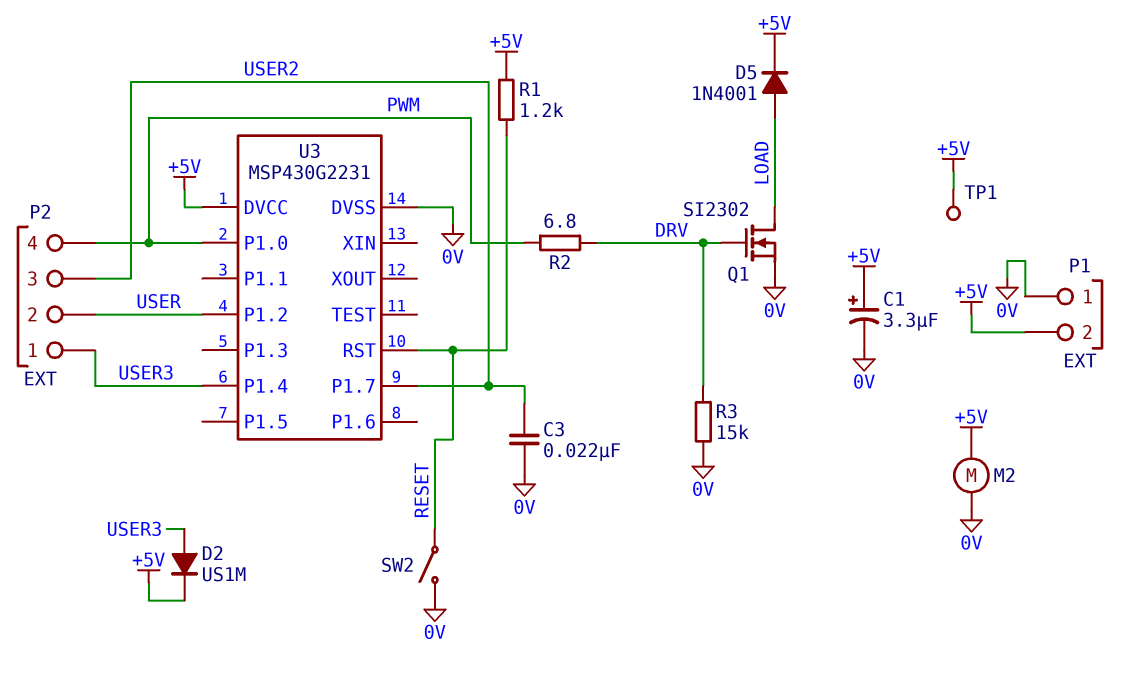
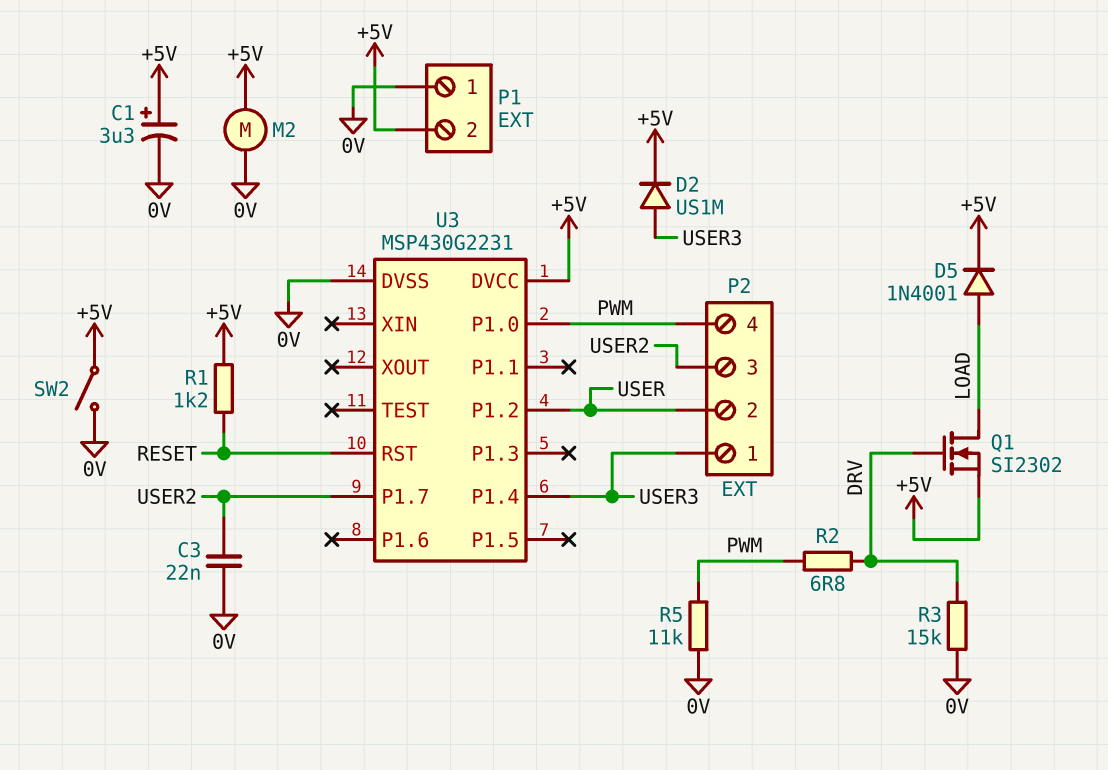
Q1: NMOS SI2302 (G DRV, D LOAD, S 0V) -> NMOS SI2302 (G DRV, D LOAD, S +5V)
R5: none -> 11k (0V, PWM)
SW2: switch (0V, RESET) -> switch (+5V, 0V)
TP1: test point (+5V) -> none

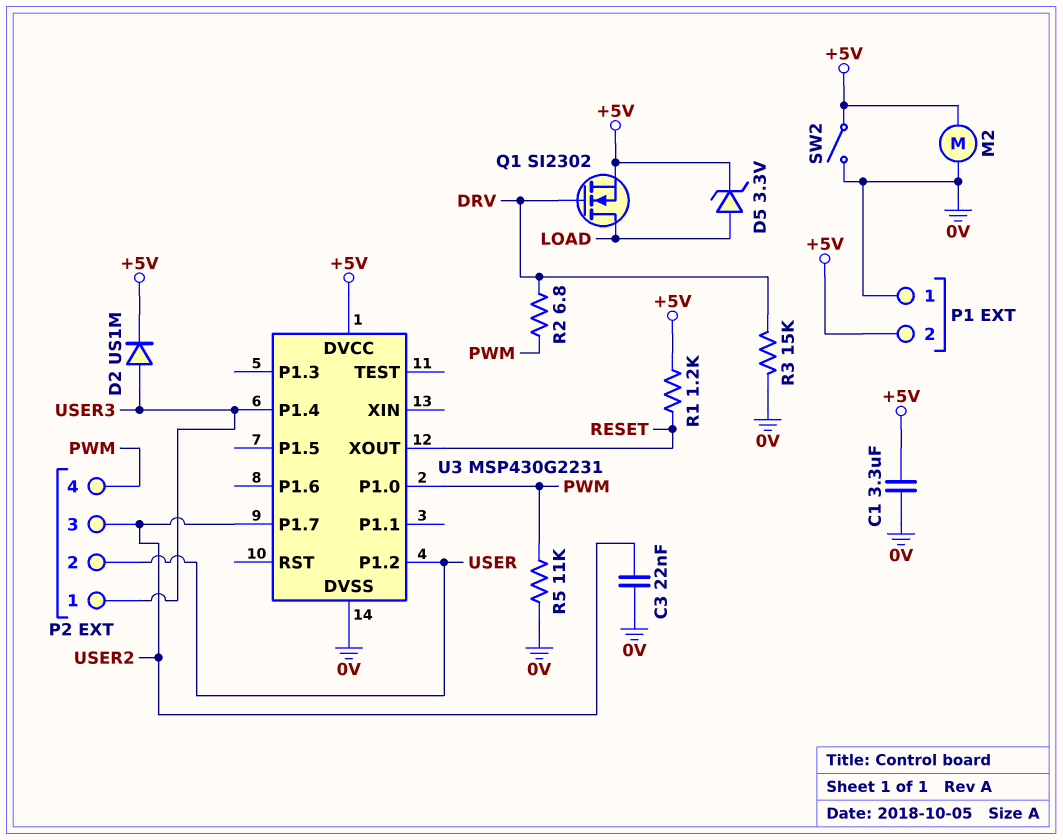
C1: 3.3uF (plus +5V, minus 0V) -> 3.3uF (+5V, 0V)
D5: diode 1N4001 (A LOAD, K +5V) -> zener 3.3V (A LOAD, K +5V)
U3 pin RST: RESET -> none
U3 pin XOUT: none -> RESET

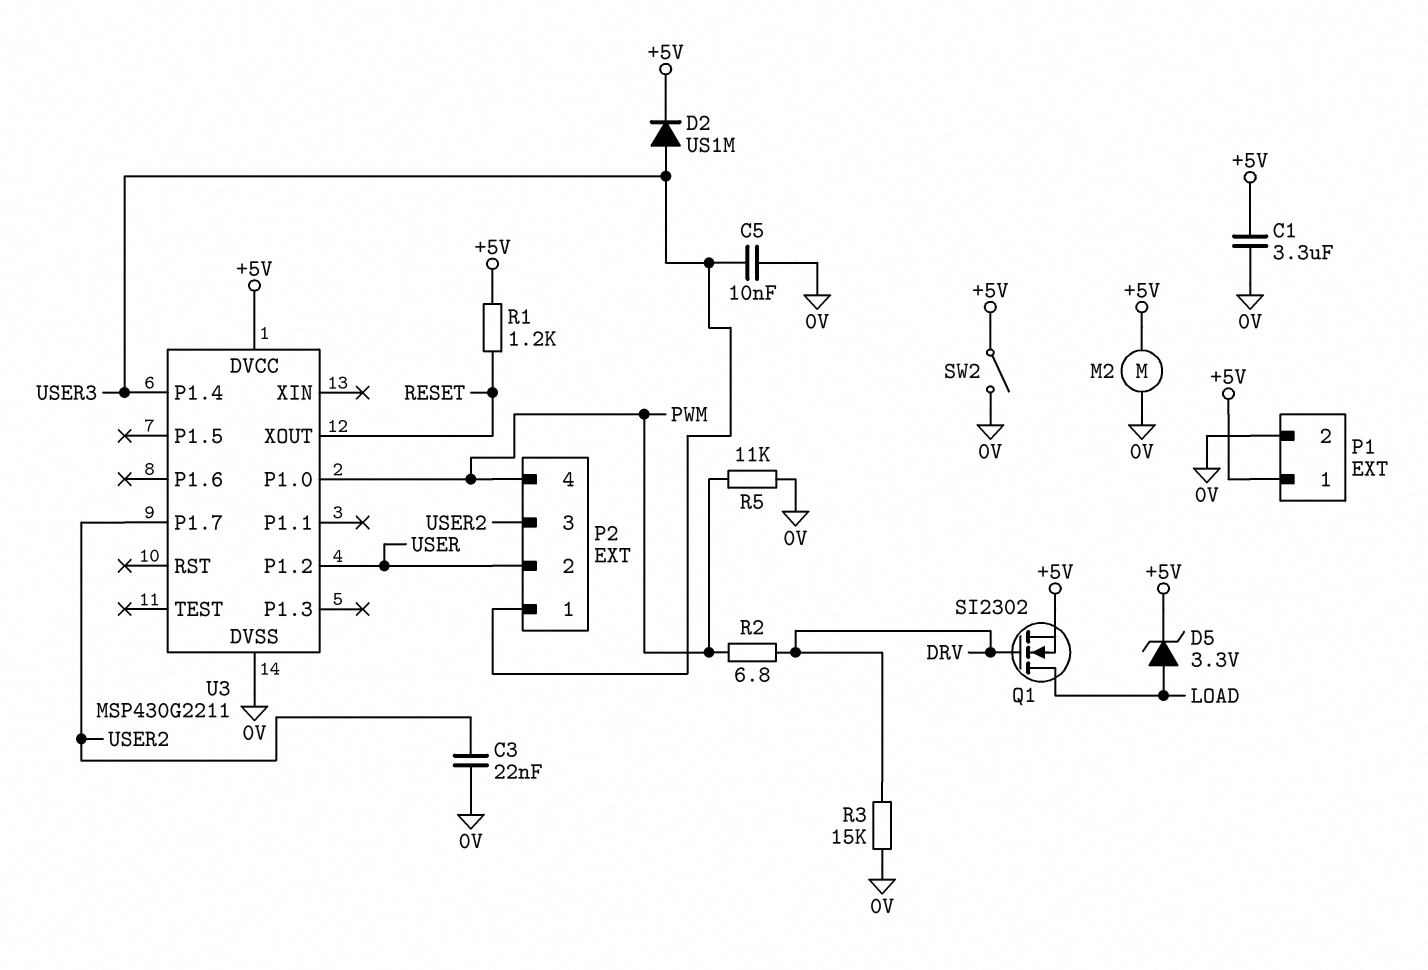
C5: none -> 10nF (0V, USER3)
P1 pin 1: 0V -> +5V
P1 pin 2: +5V -> 0V
U3: MSP430G2231 -> MSP430G2211

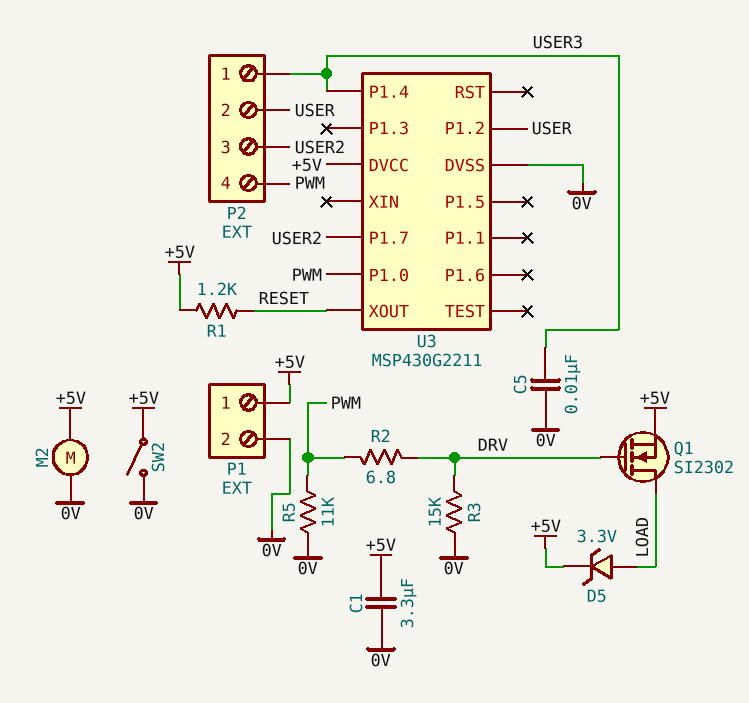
C3: 22nF (0V, USER2) -> none
D2: diode US1M (A USER3, K +5V) -> none

